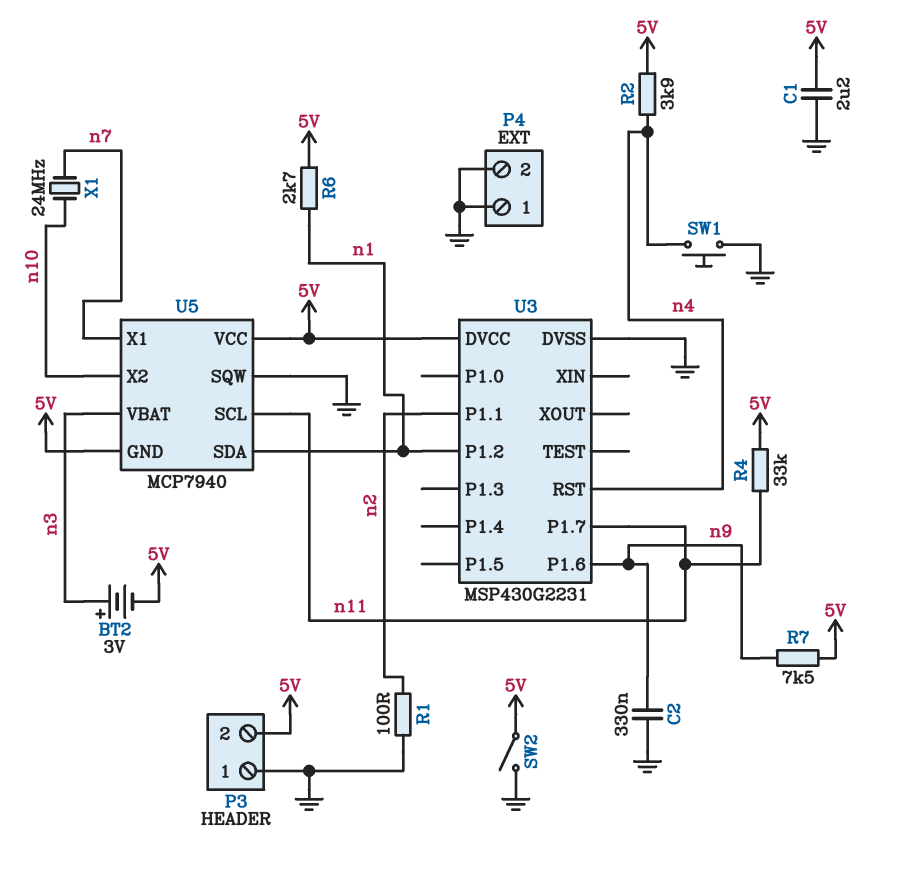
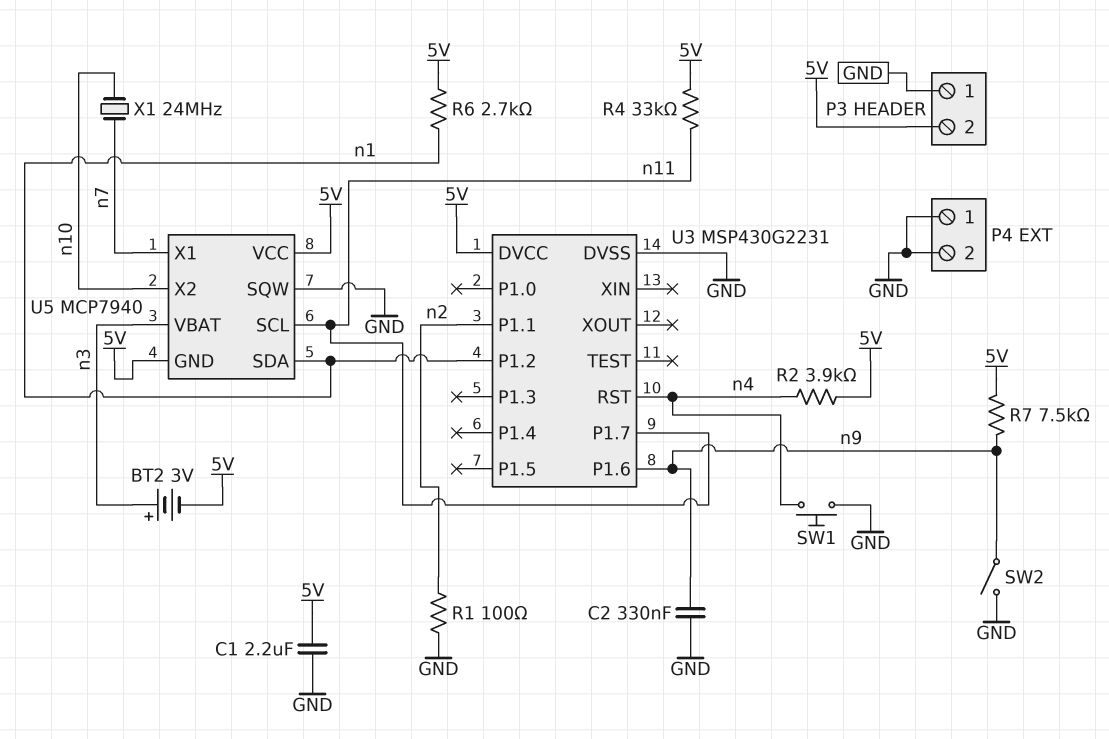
SW2: switch (5V, GND) -> switch (GND, n9)

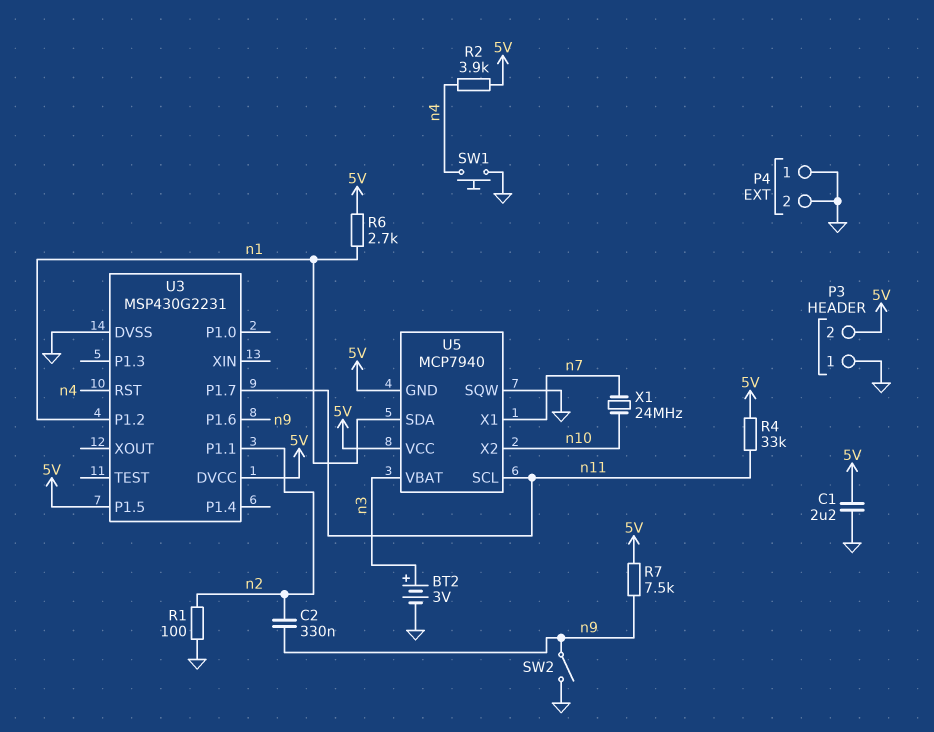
BT2: 3V (plus n3, minus 5V) -> 3V (plus n3, minus GND)
C2: 330nF (GND, n9) -> 330nF (n2, n9)
U3 pin P1.5: none -> 5V

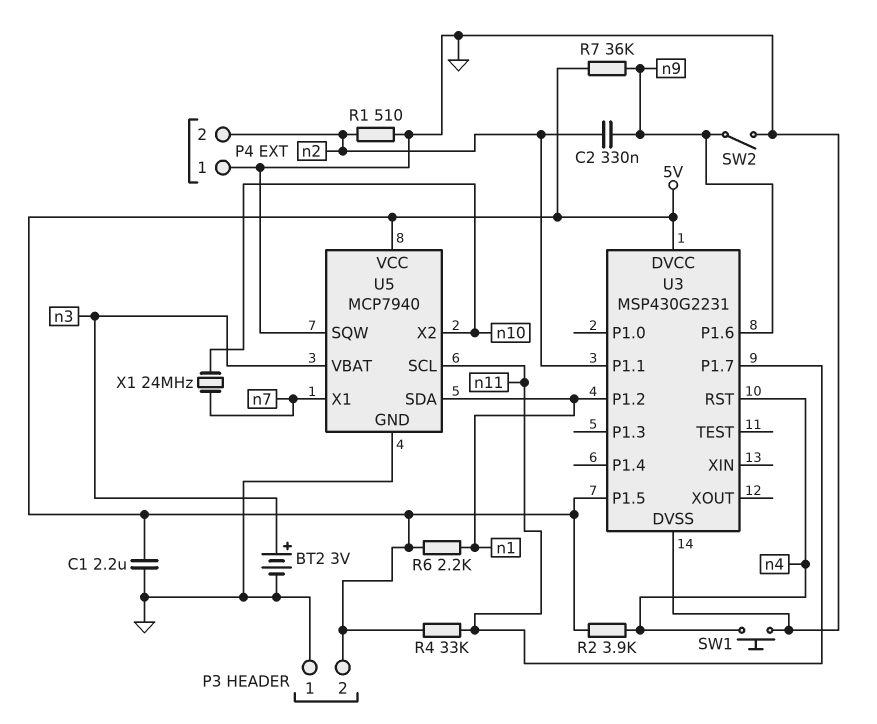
P4 pin 2: GND -> n2
R1: 100 (GND, n2) -> 510 (GND, n2)
R6: 2.7k (5V, n1) -> 2.2k (5V, n1)
R7: 7.5k (5V, n9) -> 36k (5V, n9)
U5 pin GND: 5V -> GND

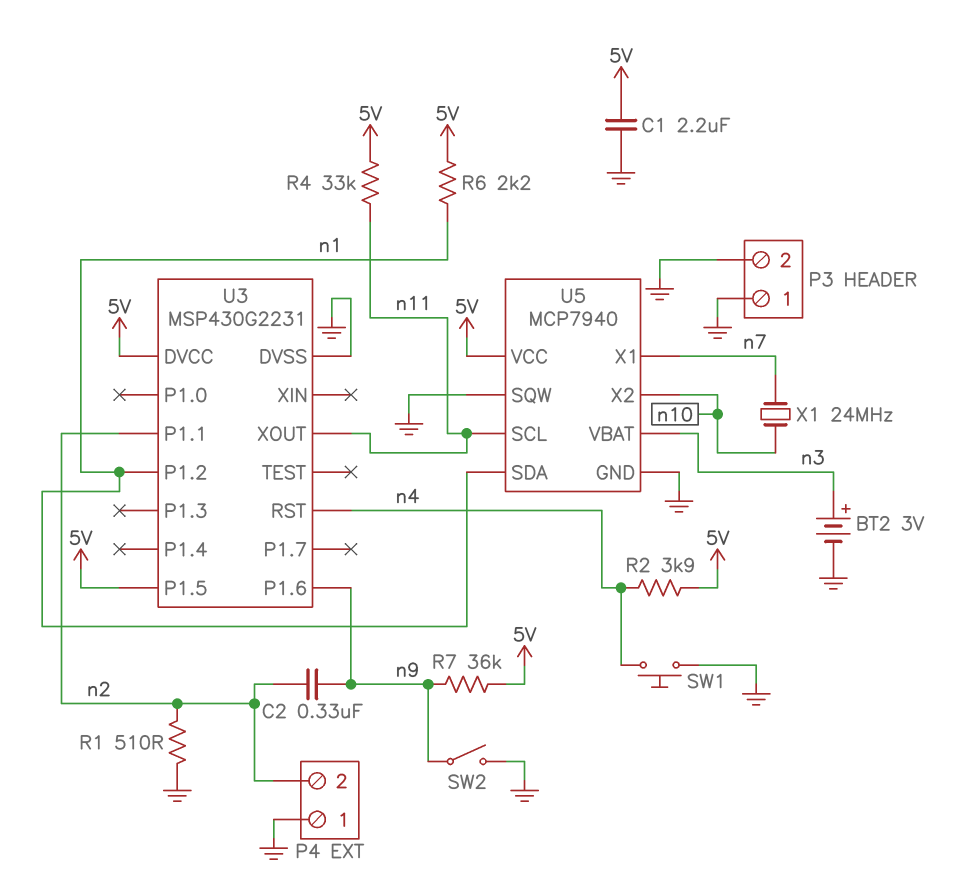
P3 pin 2: 5V -> GND
U3 pin P1.7: n11 -> none
U3 pin XOUT: none -> n11

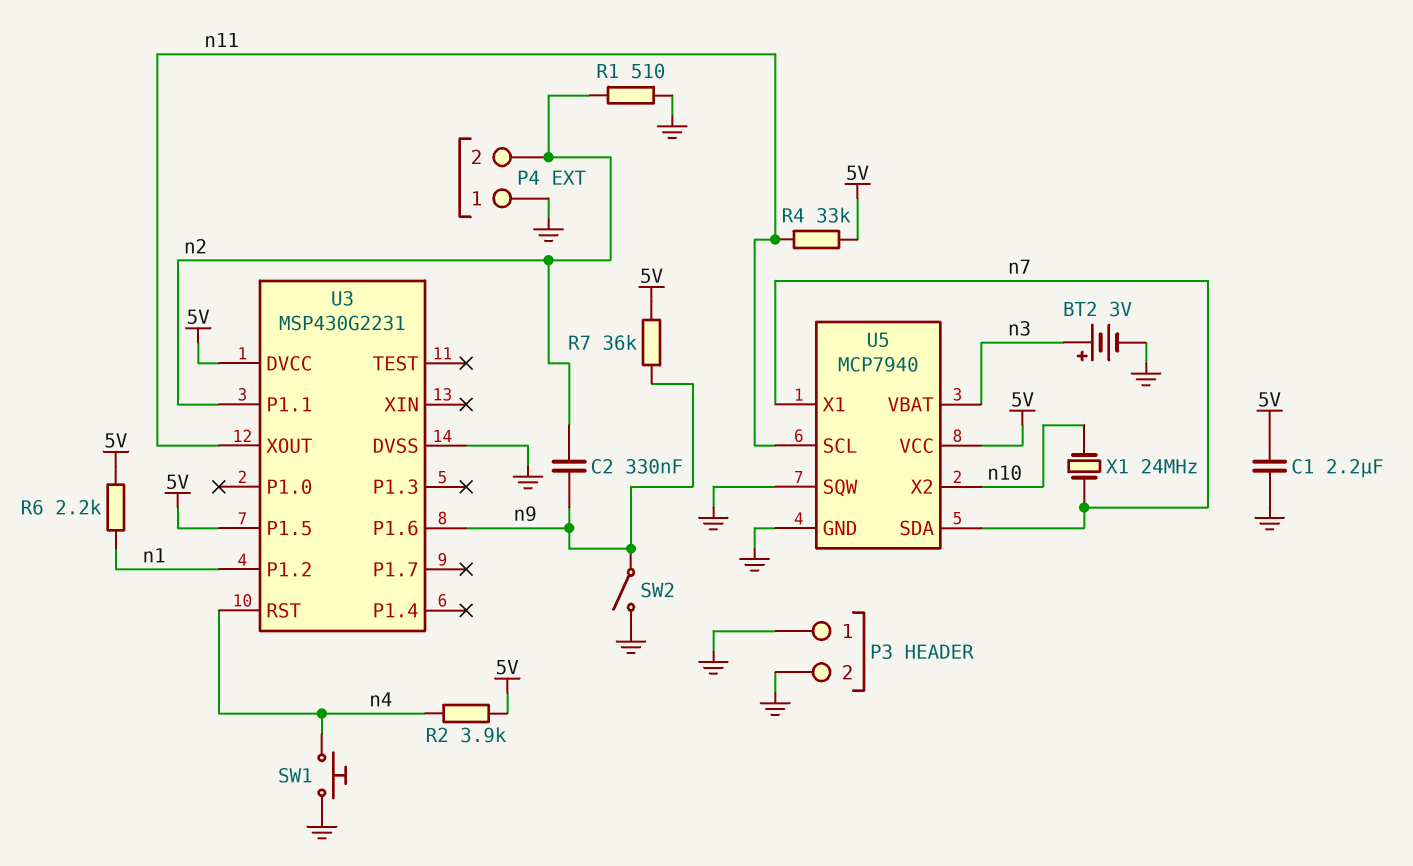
U5 pin SDA: n1 -> n7

